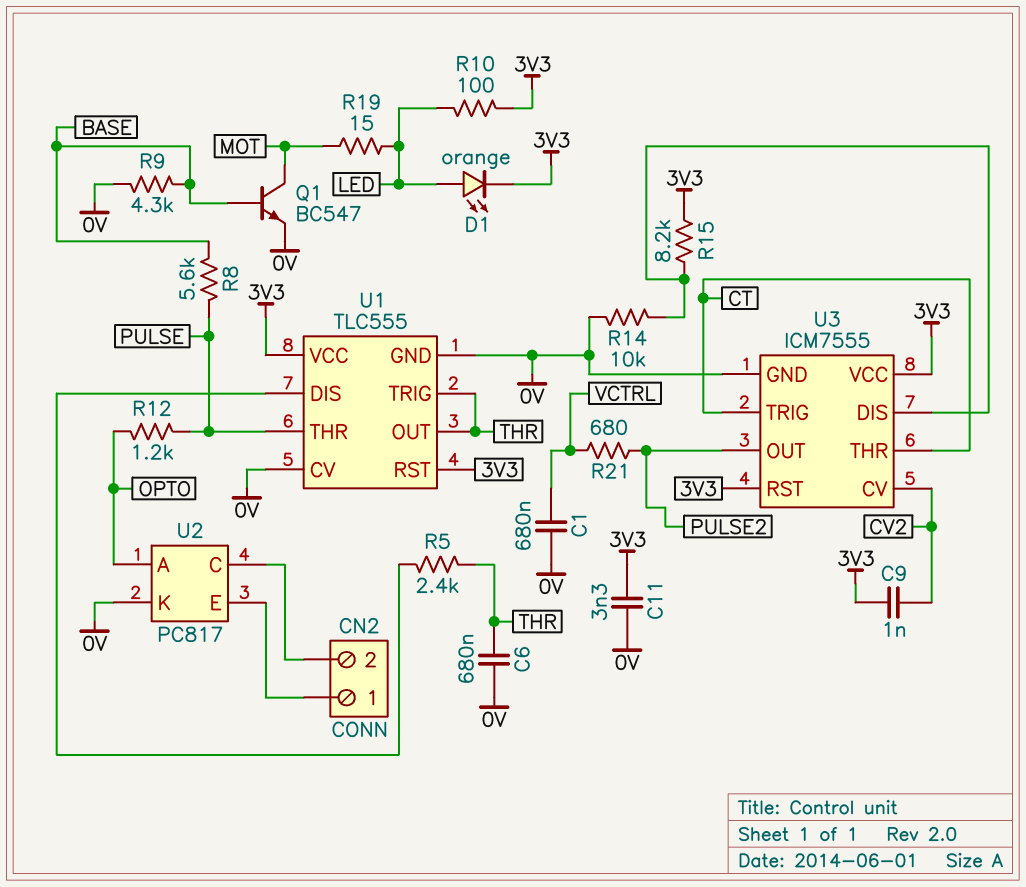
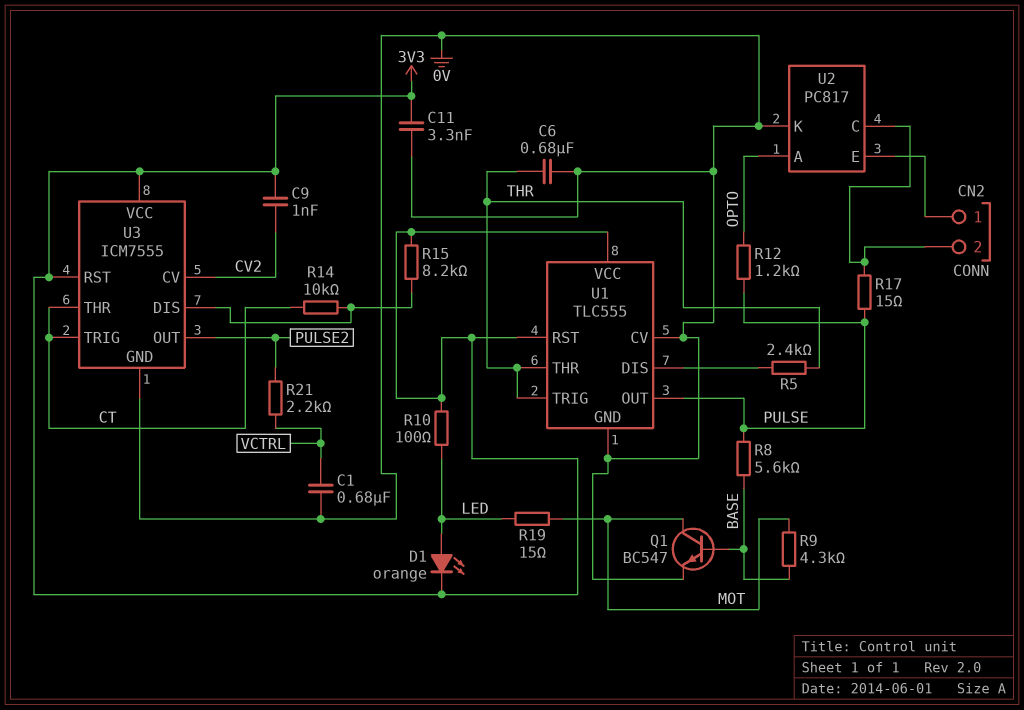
R9: 4.3k (0V, BASE) -> 4.3k (BASE, MOT)
R14: 10k (0V, U3/DIS) -> 10k (CT, U3/DIS)
R17: none -> 15 (CN2/2, PULSE)
R21: 680 (PULSE2, VCTRL) -> 2.2k (PULSE2, VCTRL)
U1 pin OUT: THR -> PULSE
U1 pin THR: PULSE -> THR

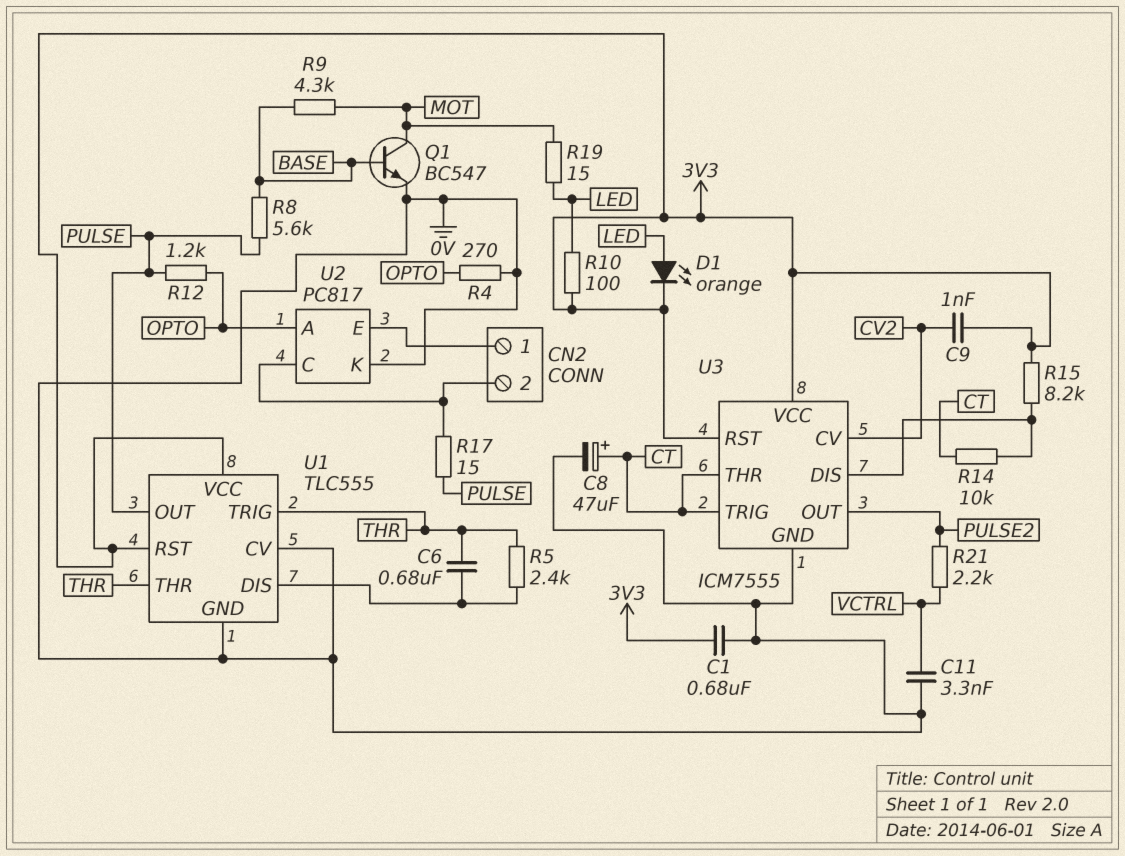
C1: 680nF (0V, VCTRL) -> 680nF (0V, 3V3)
C6: 680nF (0V, THR) -> 680nF (THR, U1/DIS)
C8: none -> 47uF (plus CT, minus 0V)
C11: 3.3nF (0V, 3V3) -> 3.3nF (0V, VCTRL)
R4: none -> 270 (0V, OPTO)

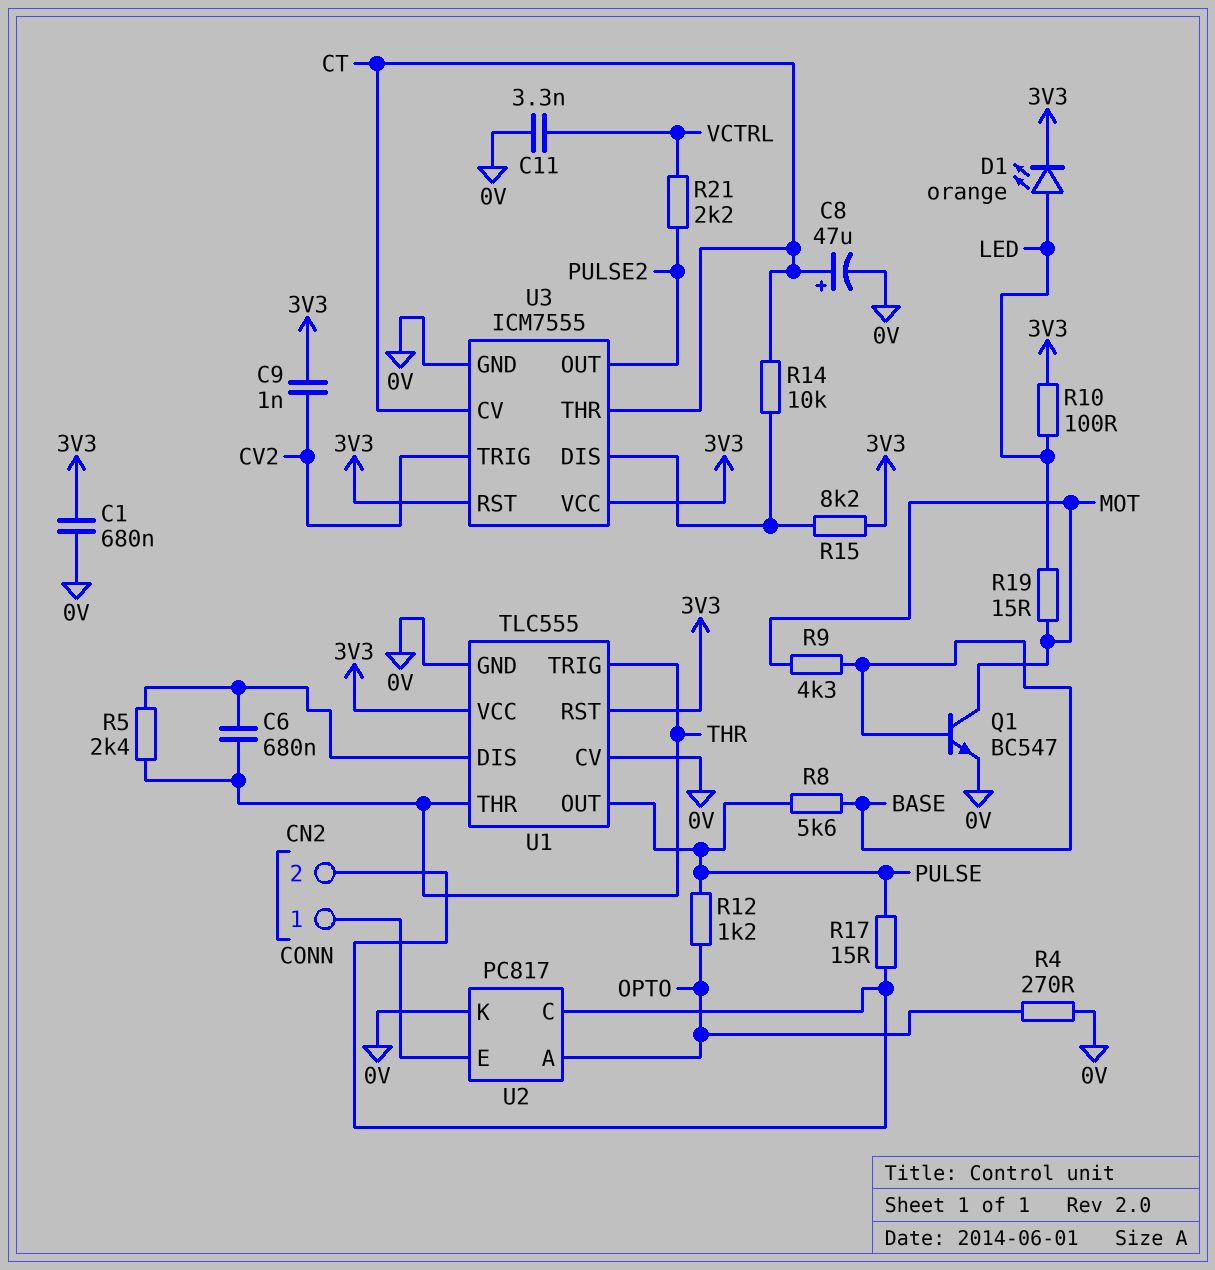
U3 pin CV: CV2 -> CT
U3 pin TRIG: CT -> CV2

